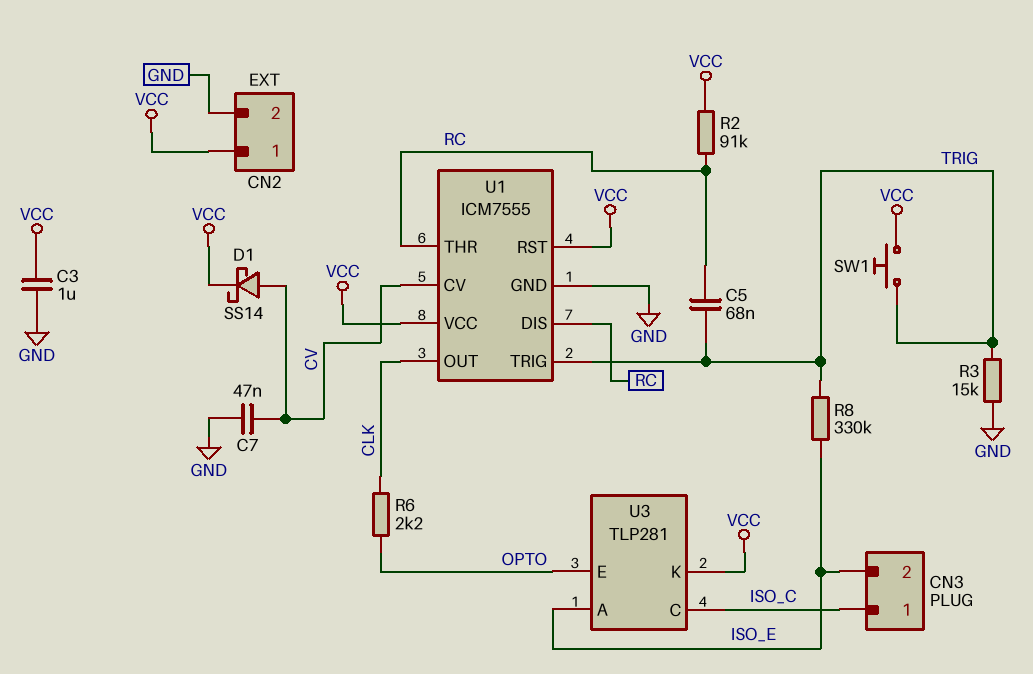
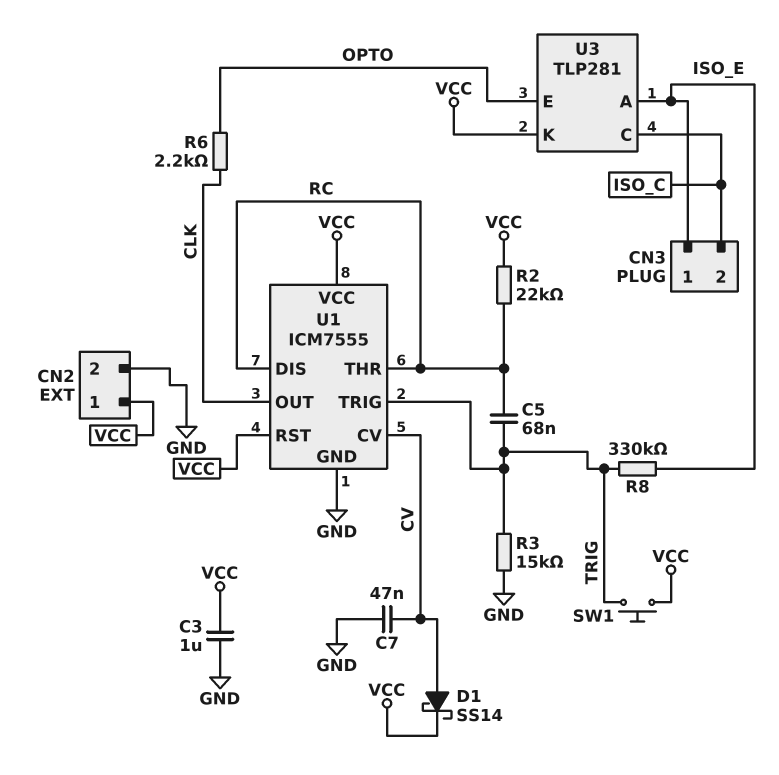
CN3 pin 1: ISO_C -> ISO_E
CN3 pin 2: ISO_E -> ISO_C
R2: 91k (RC, VCC) -> 22k (RC, VCC)

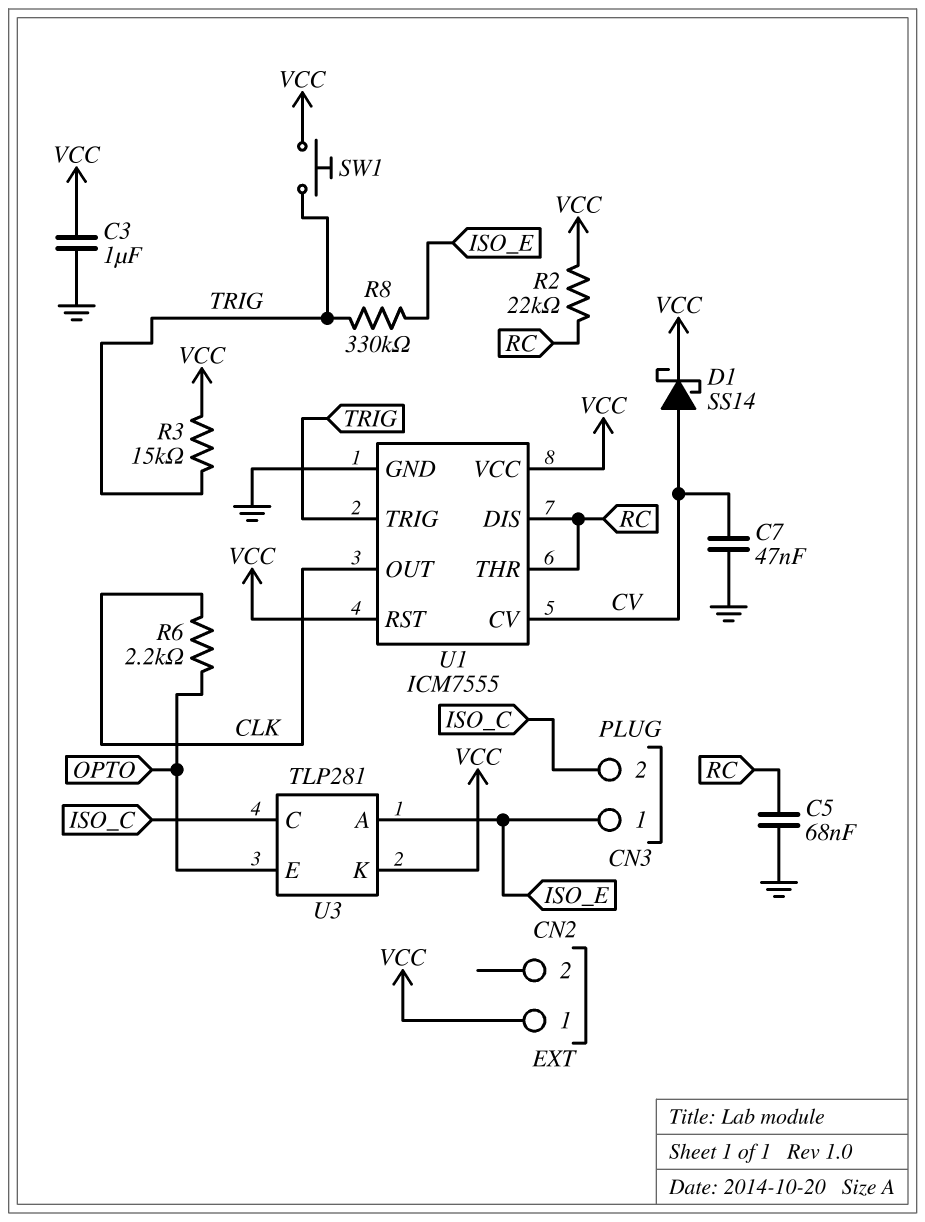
C5: 68nF (RC, TRIG) -> 68nF (GND, RC)
CN2 pin 2: GND -> none
R3: 15k (GND, TRIG) -> 15k (TRIG, VCC)

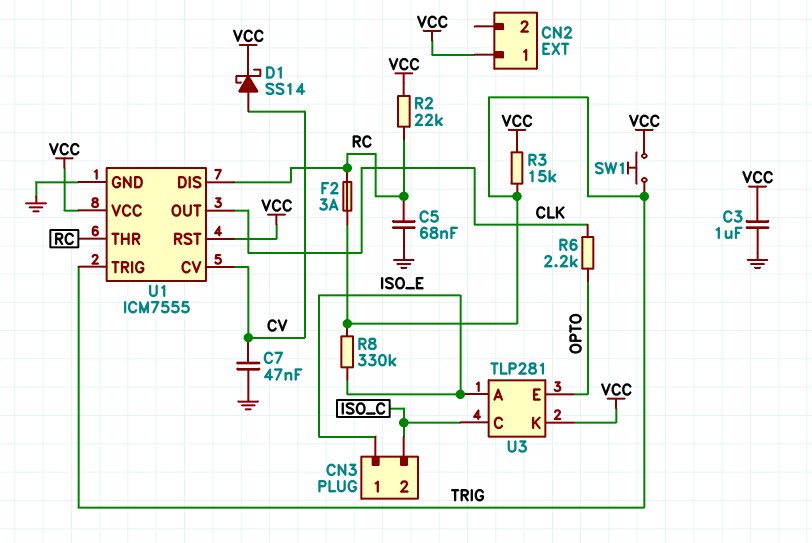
F2: none -> 3A (RC, TRIG)

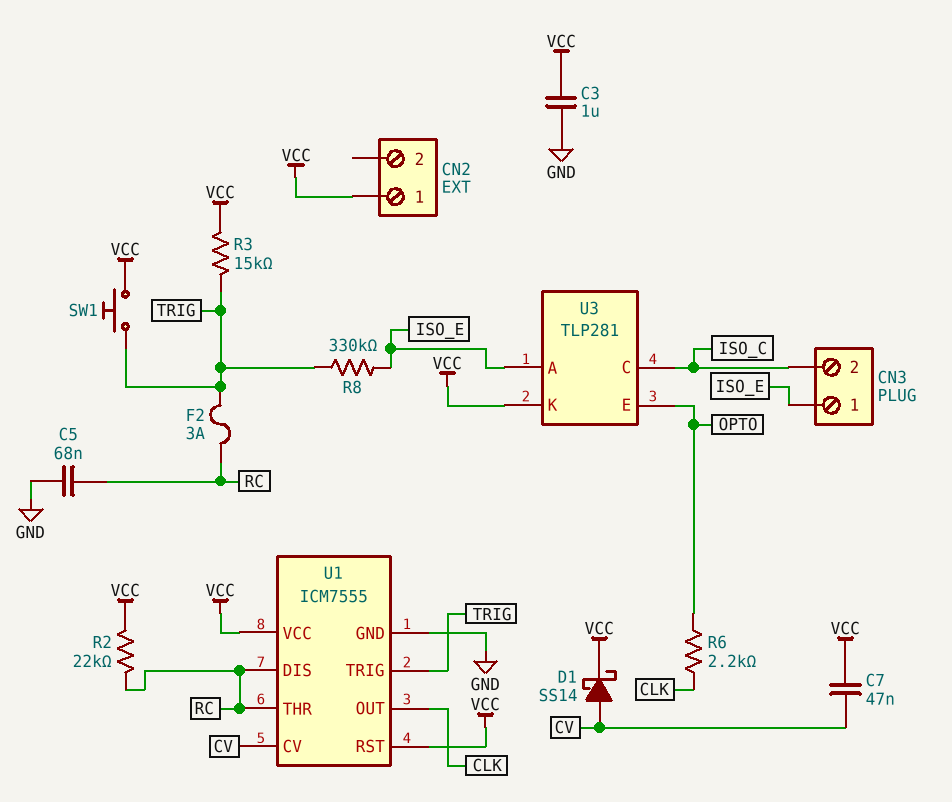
C7: 47nF (CV, GND) -> 47nF (CV, VCC)

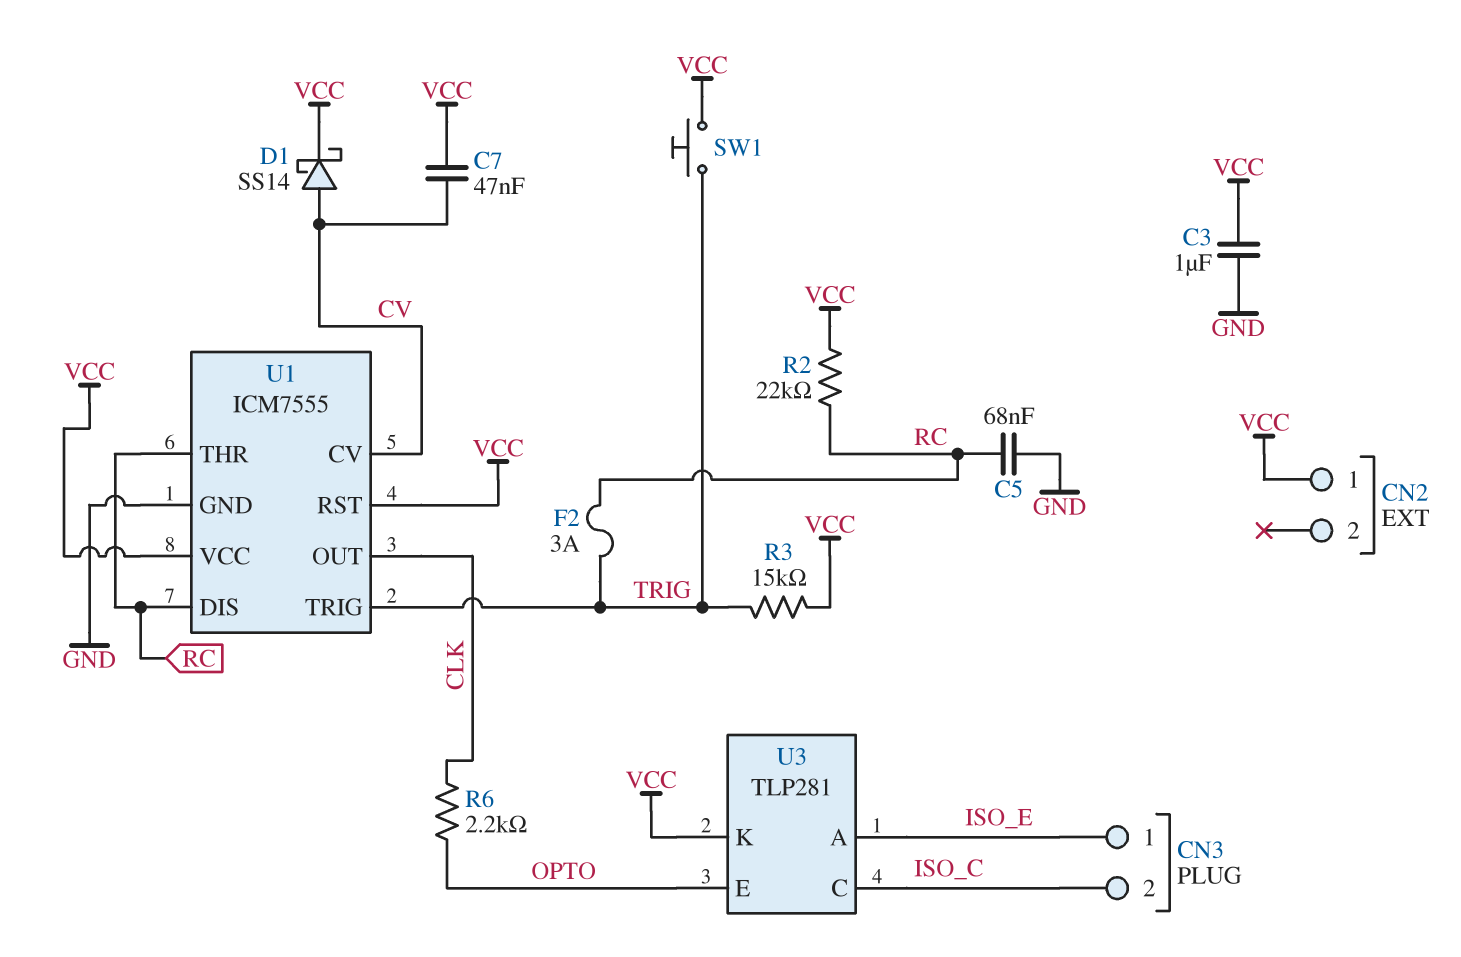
R8: 330k (ISO_E, TRIG) -> none

